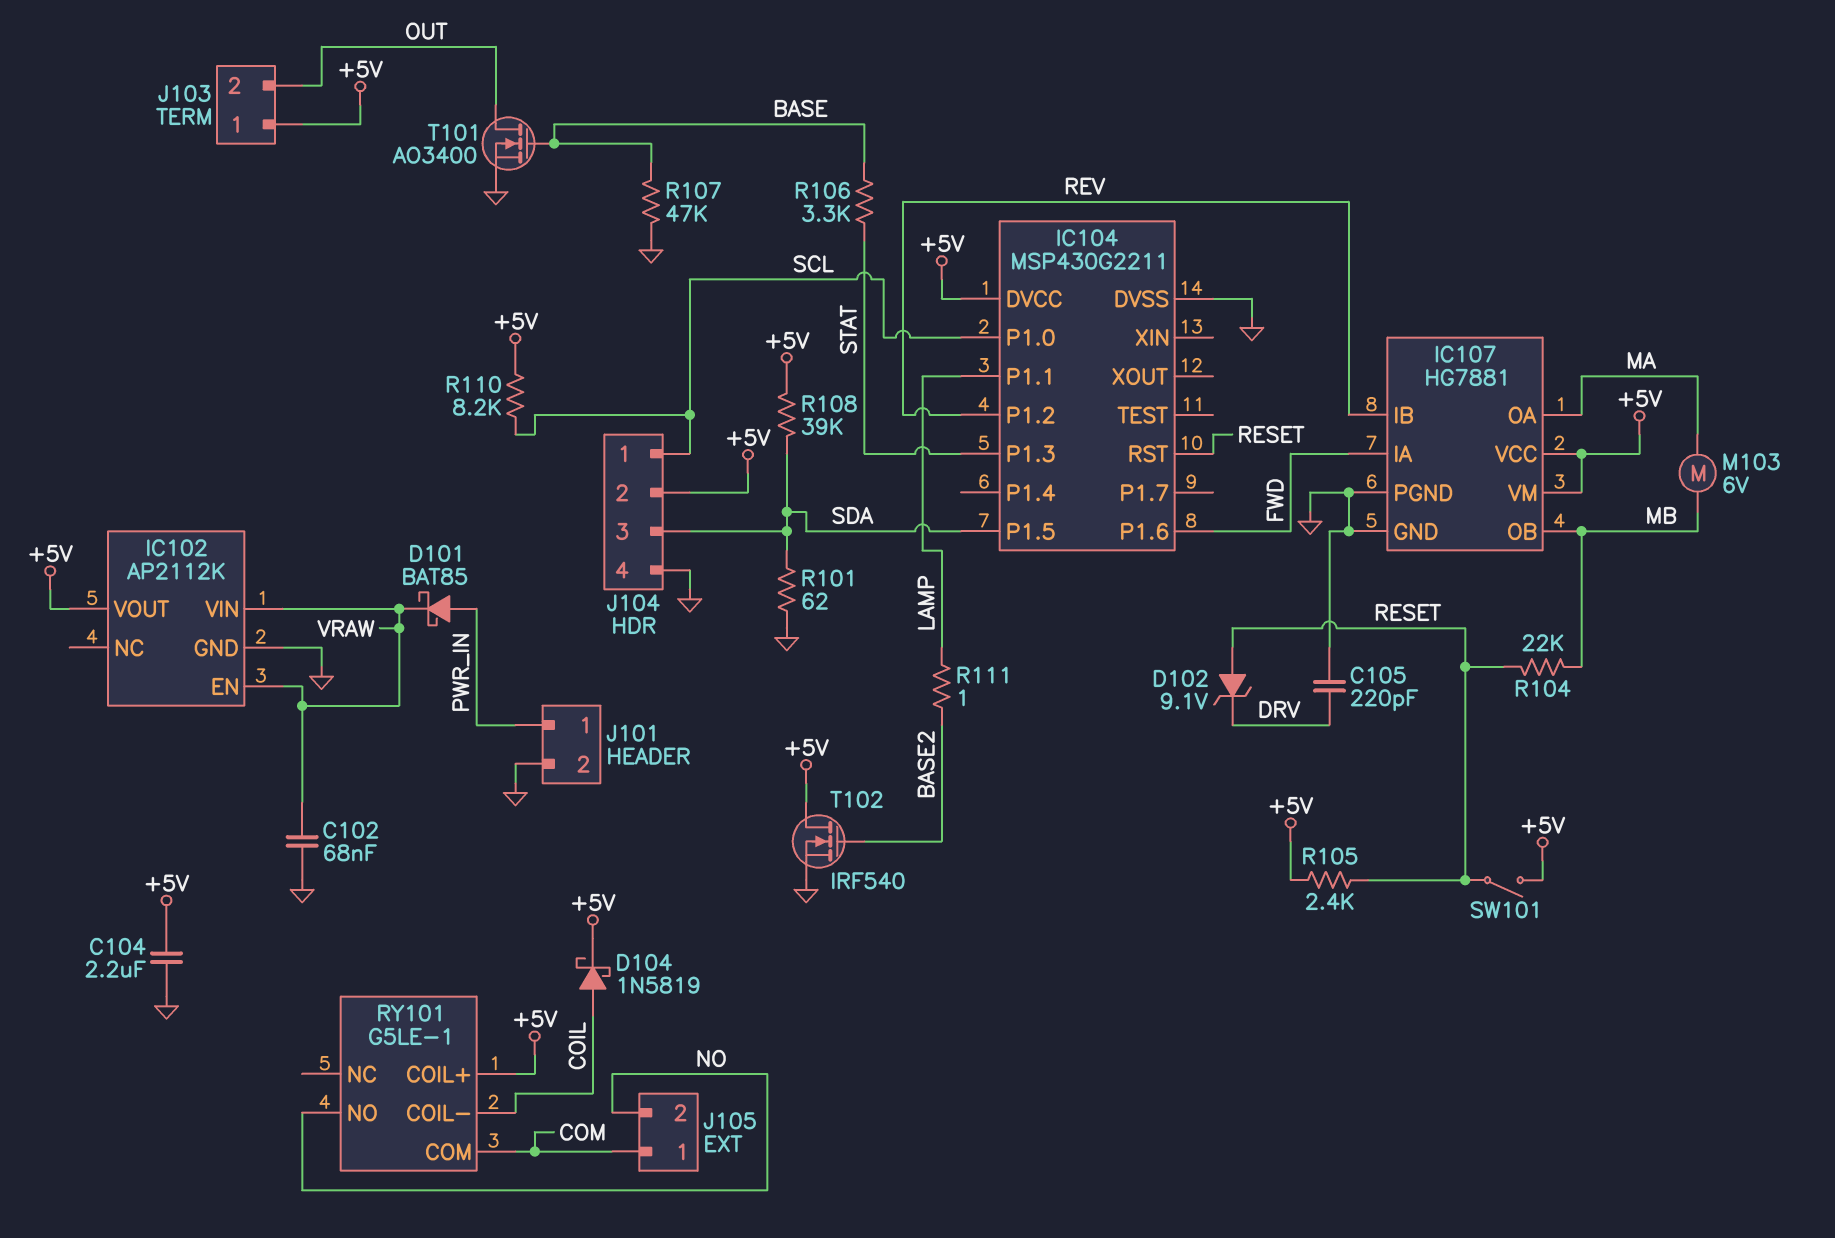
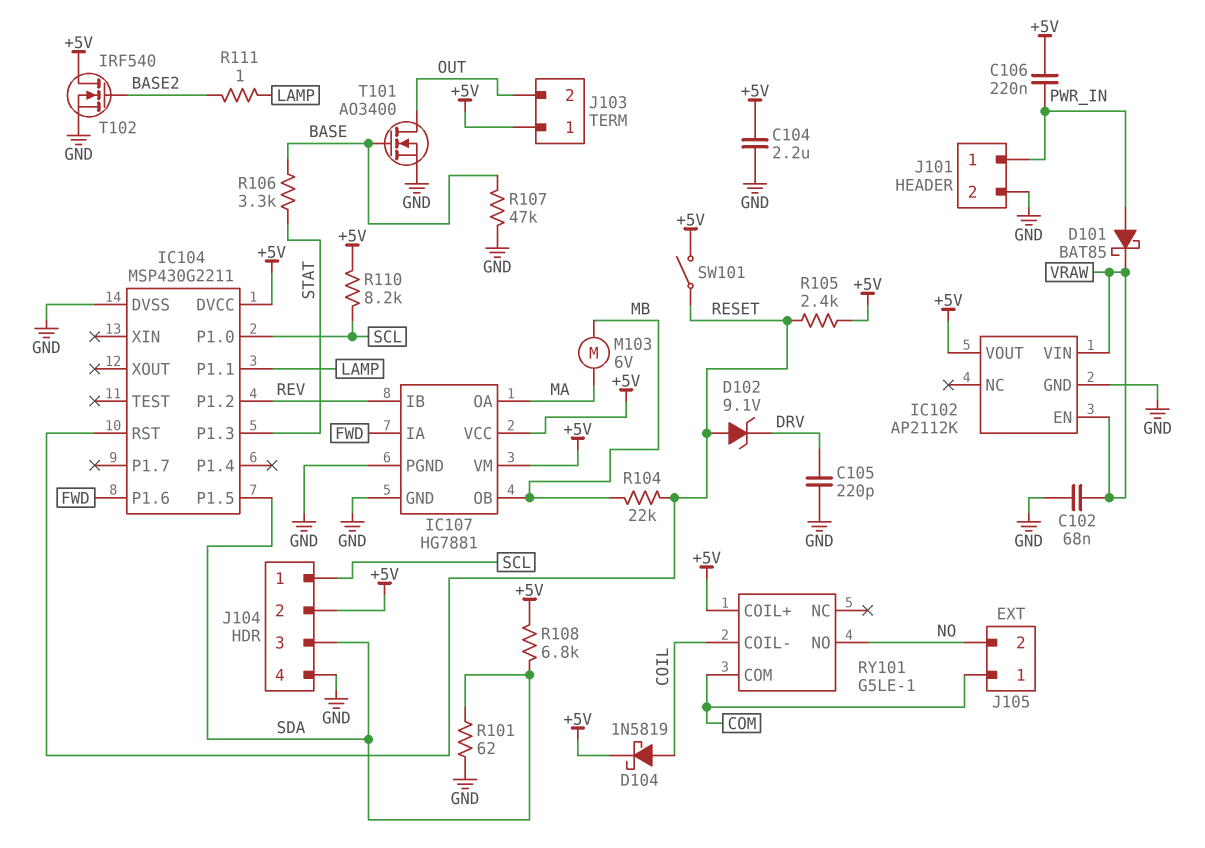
C106: none -> 220nF (+5V, PWR_IN)
R108: 39k (+5V, SDA) -> 6.8k (+5V, SDA)

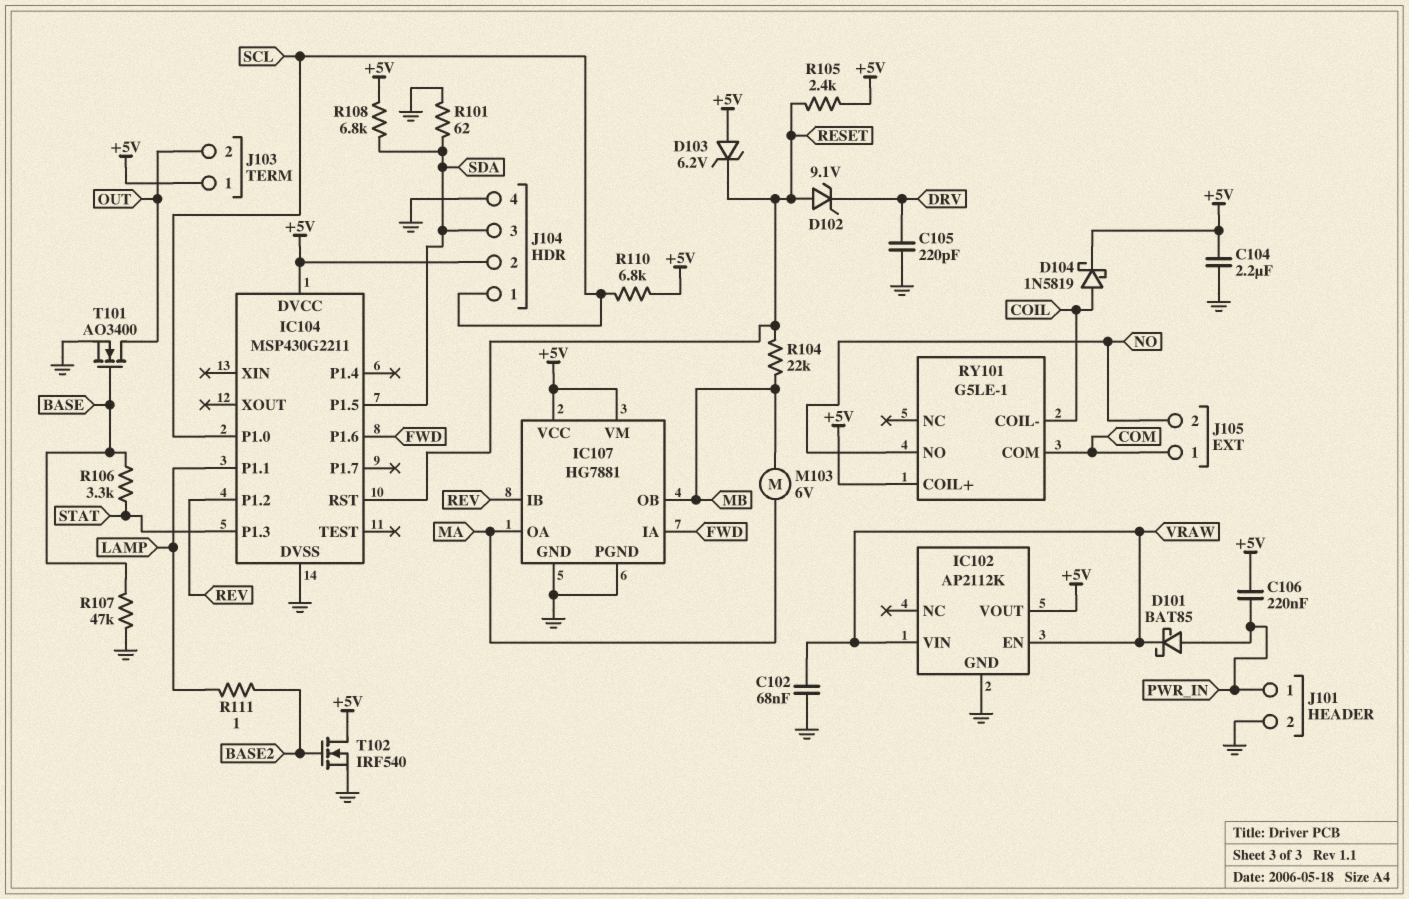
D103: none -> zener 6.2V (A +5V, K RESET)
R110: 8.2k (+5V, SCL) -> 6.8k (+5V, SCL)
SW101: switch (+5V, RESET) -> none

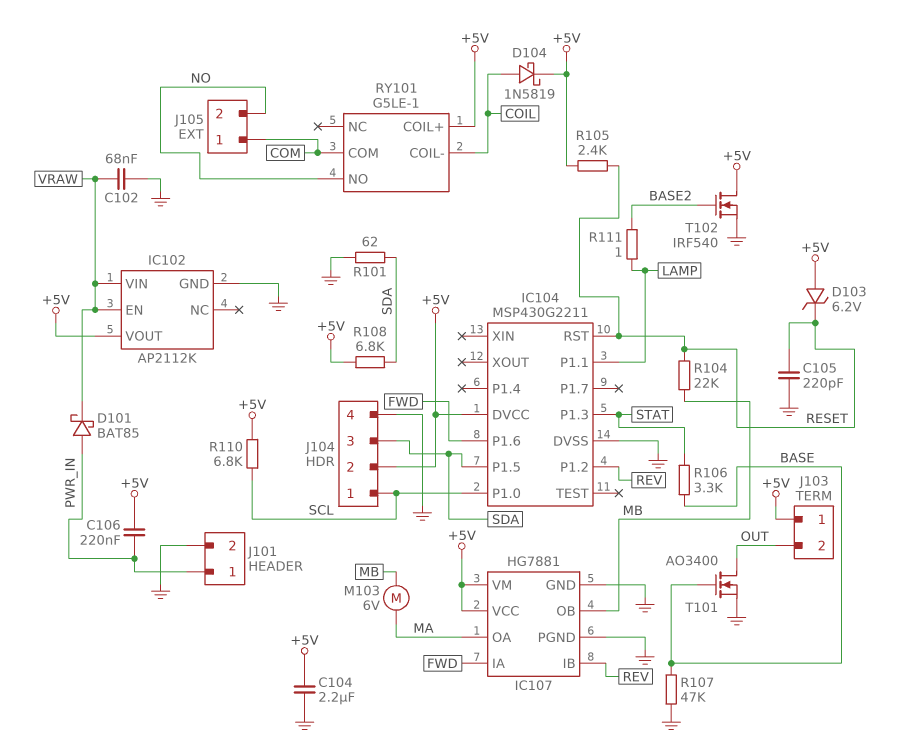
C105: 220pF (DRV, GND) -> 220pF (GND, RESET)
D102: zener 9.1V (A RESET, K DRV) -> none

